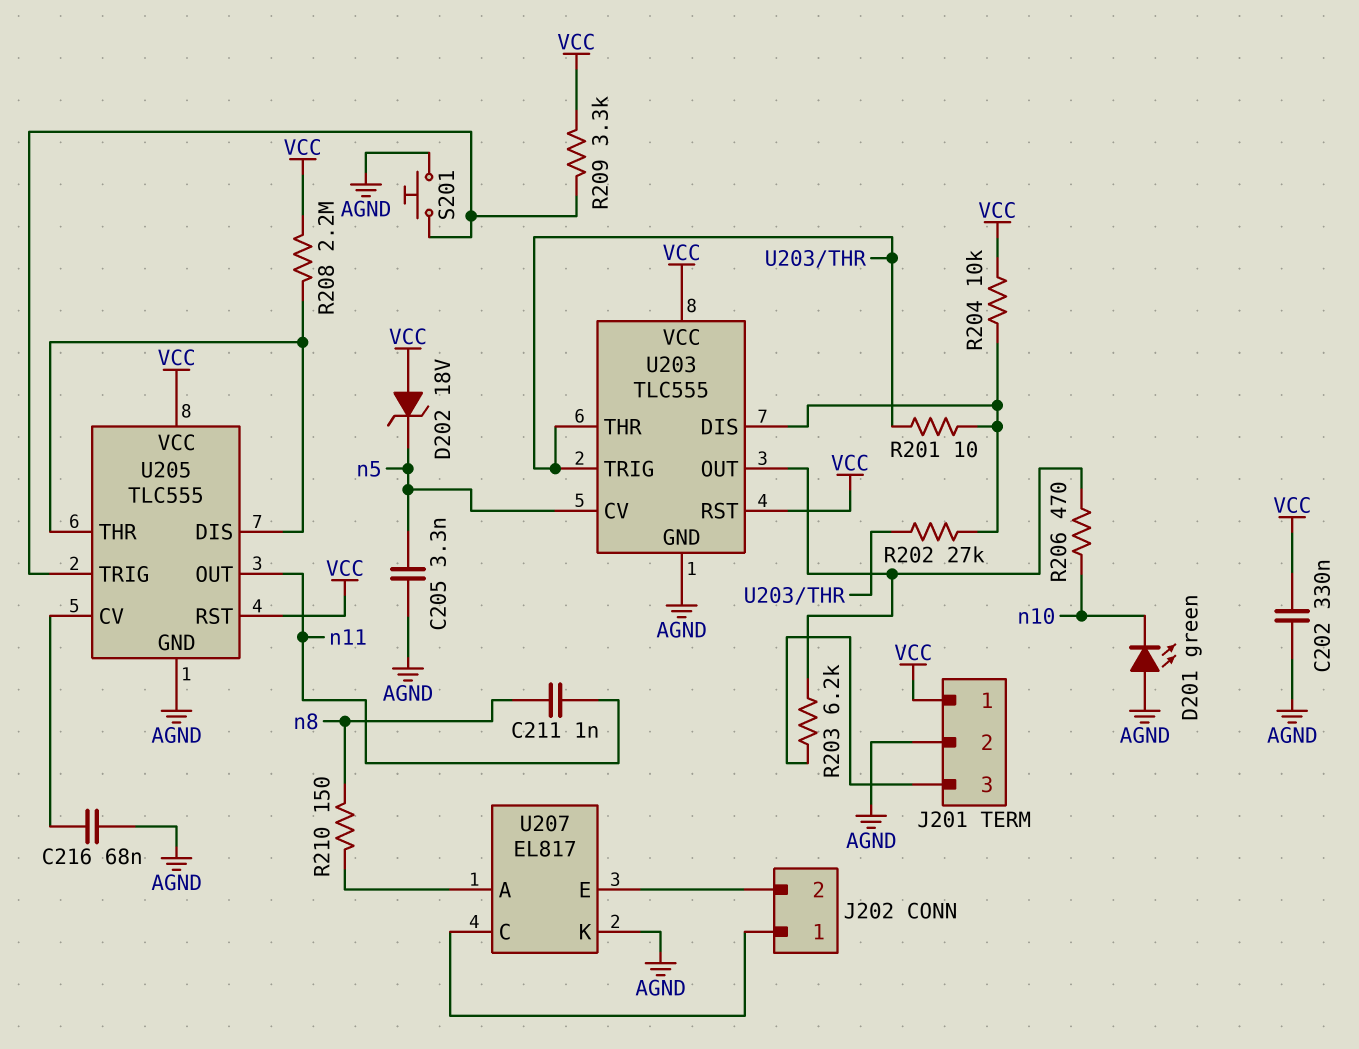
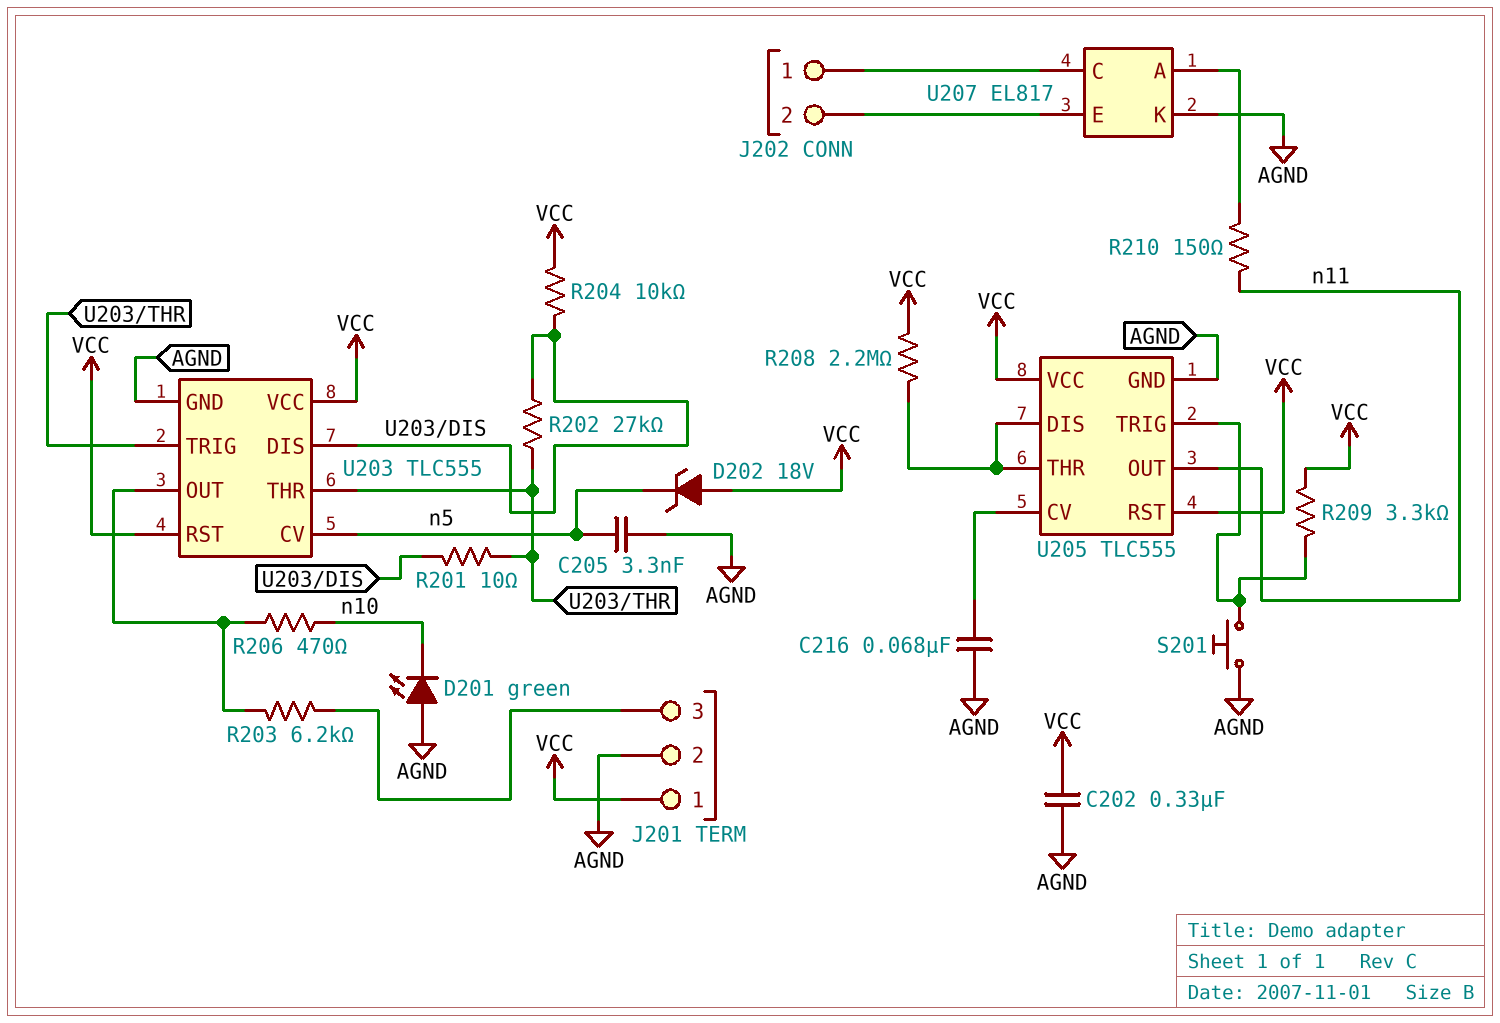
C211: 1nF (n8, n11) -> none
R210: 150 (U207/A, n8) -> 150 (U207/A, n11)

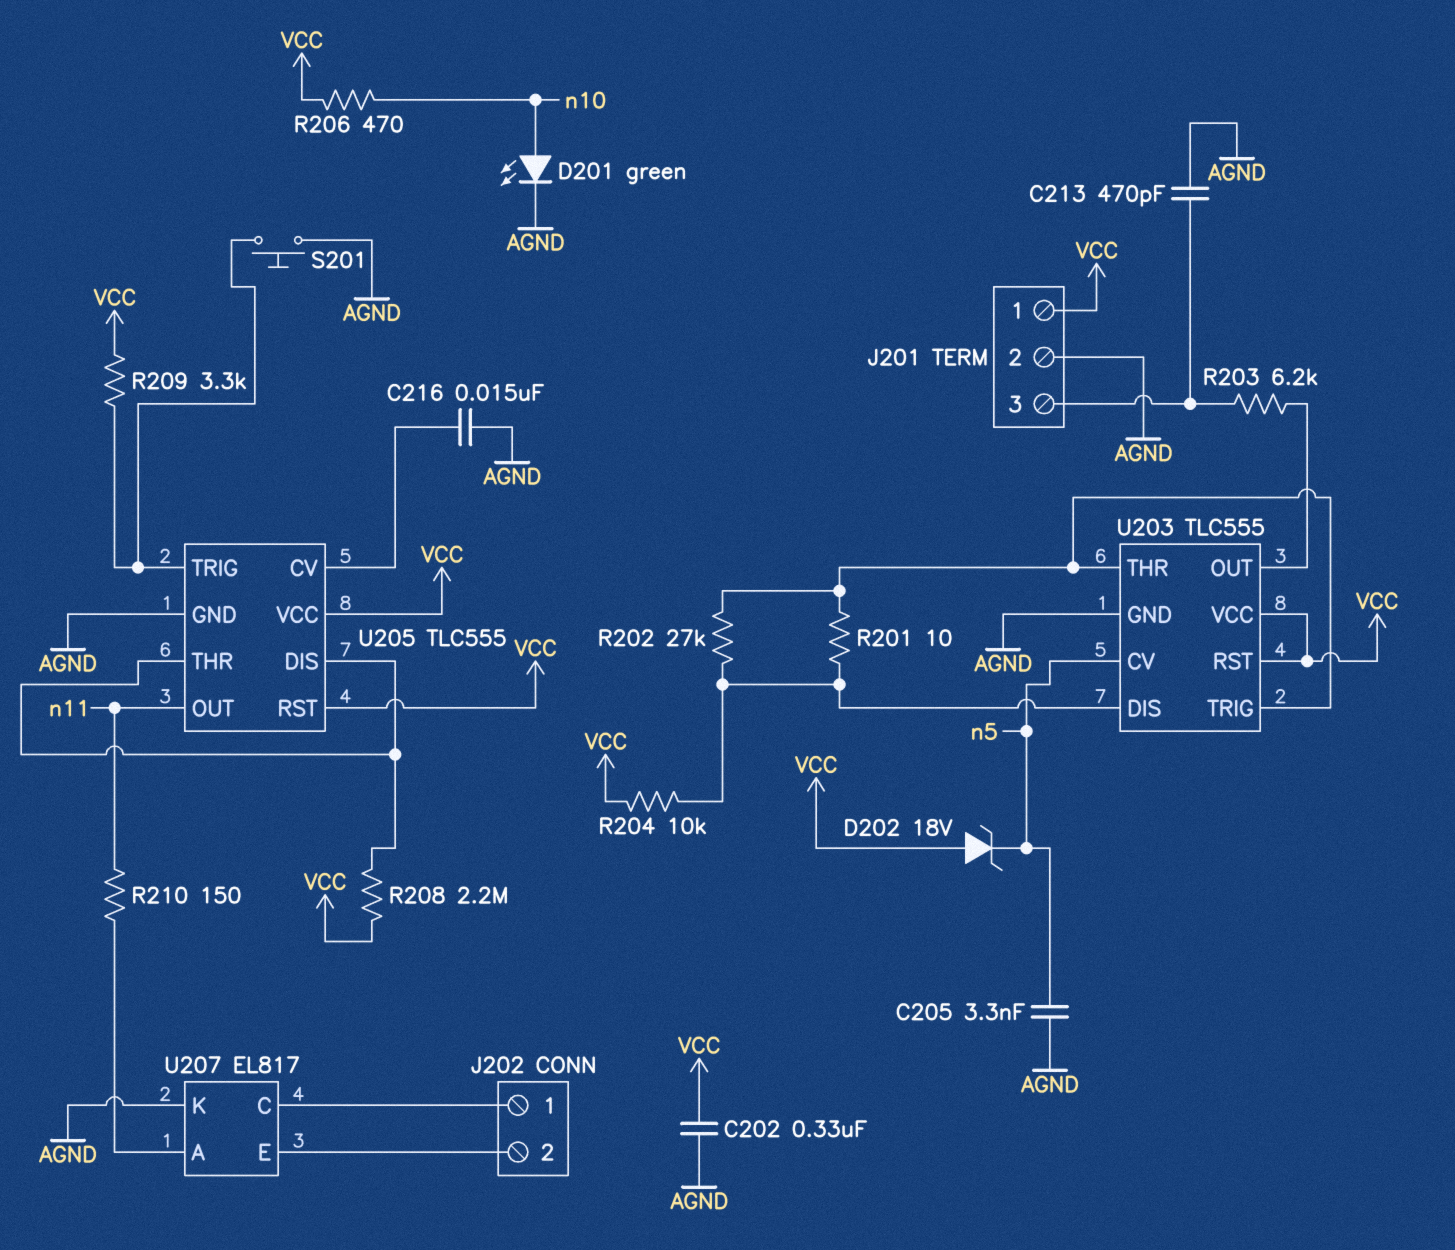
C213: none -> 470pF (AGND, J201/3)
C216: 68nF (AGND, U205/CV) -> 15nF (AGND, U205/CV)
D201: LED green (A AGND, K n10) -> LED green (A n10, K AGND)
R206: 470 (U203/OUT, n10) -> 470 (VCC, n10)

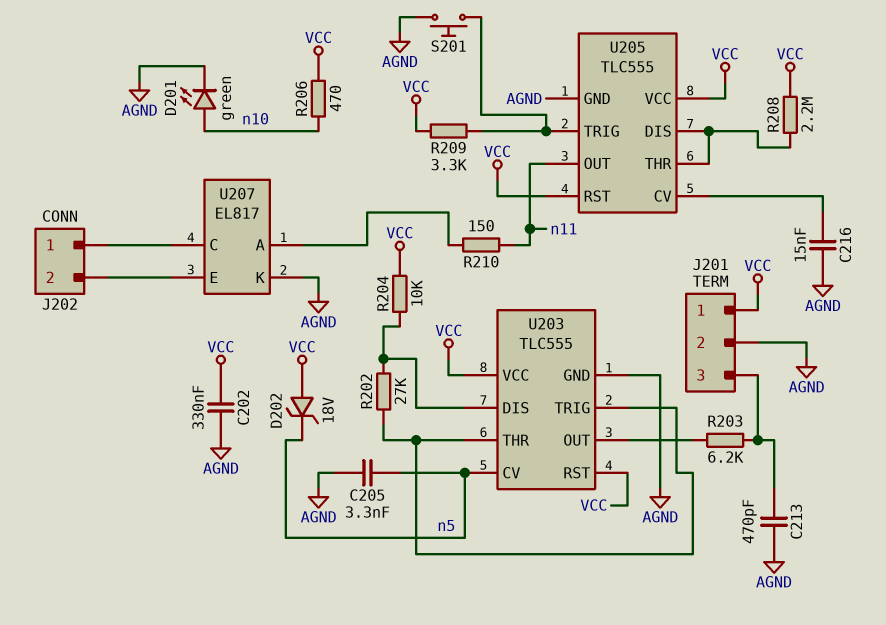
R201: 10 (U203/DIS, U203/THR) -> none

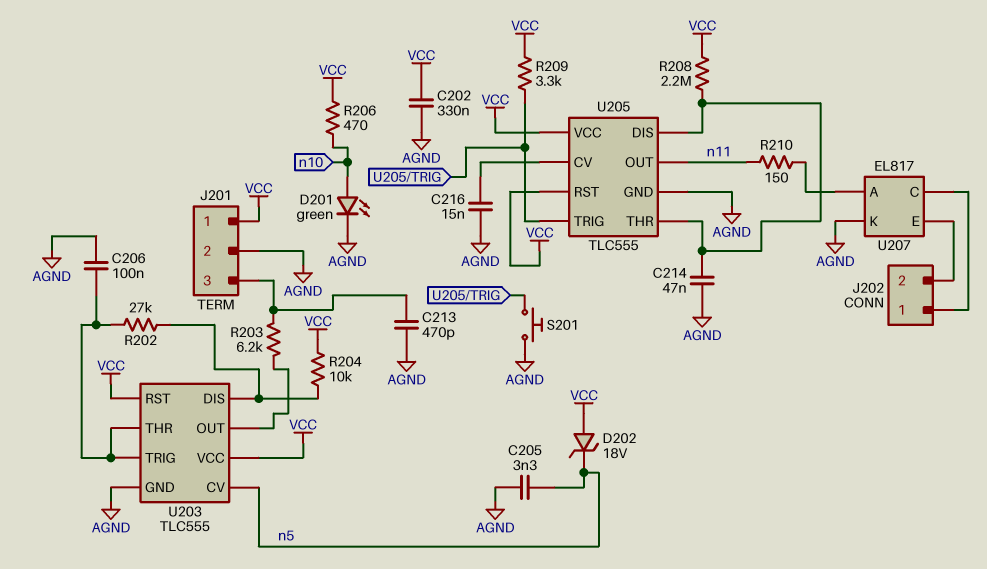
C206: none -> 100nF (AGND, U203/THR)
C214: none -> 47nF (AGND, U205/DIS)

